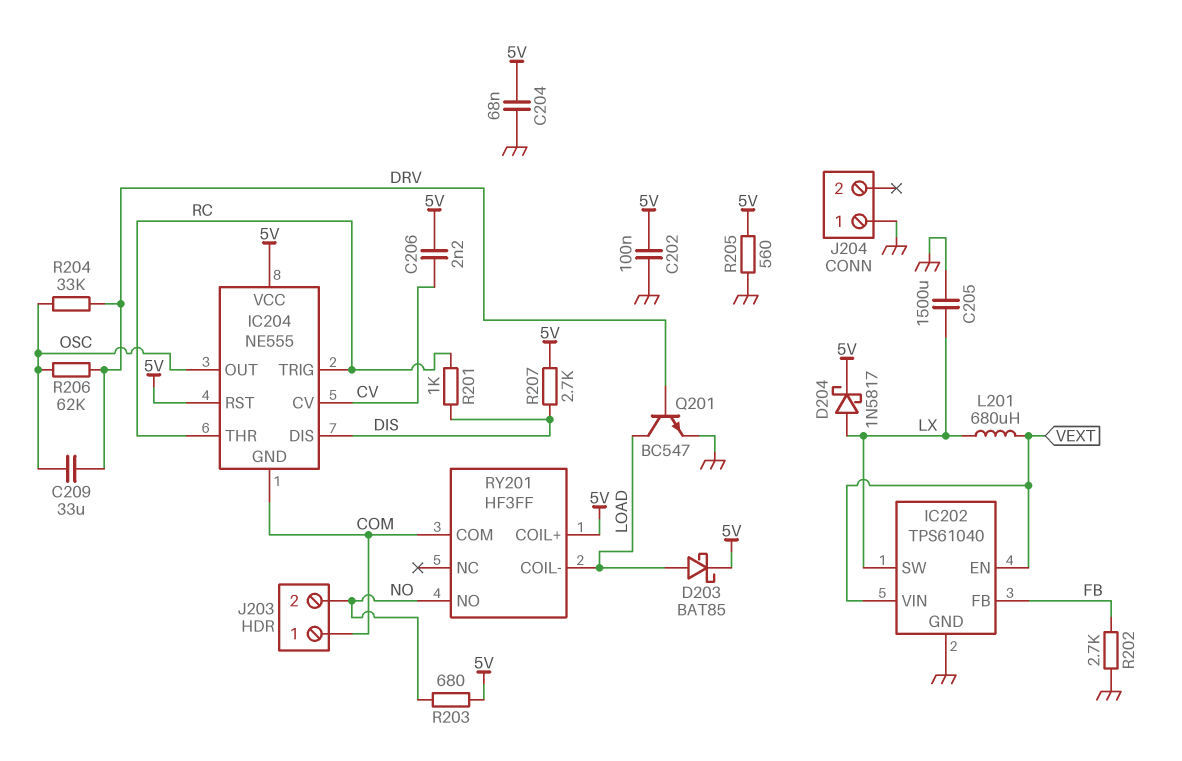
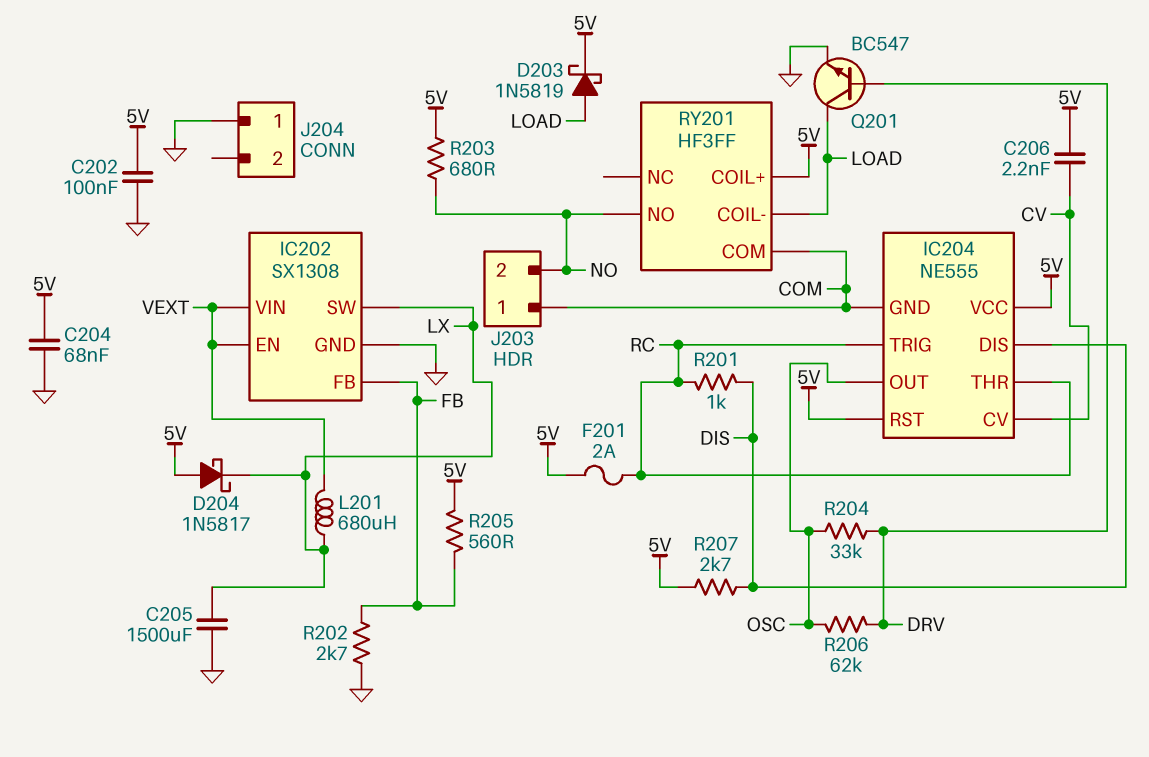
C209: 33uF (DRV, OSC) -> none
D203: schottky BAT85 (A LOAD, K 5V) -> schottky 1N5819 (A LOAD, K 5V)
D204: schottky 1N5817 (A LX, K 5V) -> schottky 1N5817 (A 5V, K LX)
F201: none -> 2A (5V, RC)
IC202: TPS61040 -> SX1308
R205: 560 (5V, GND) -> 560 (5V, FB)

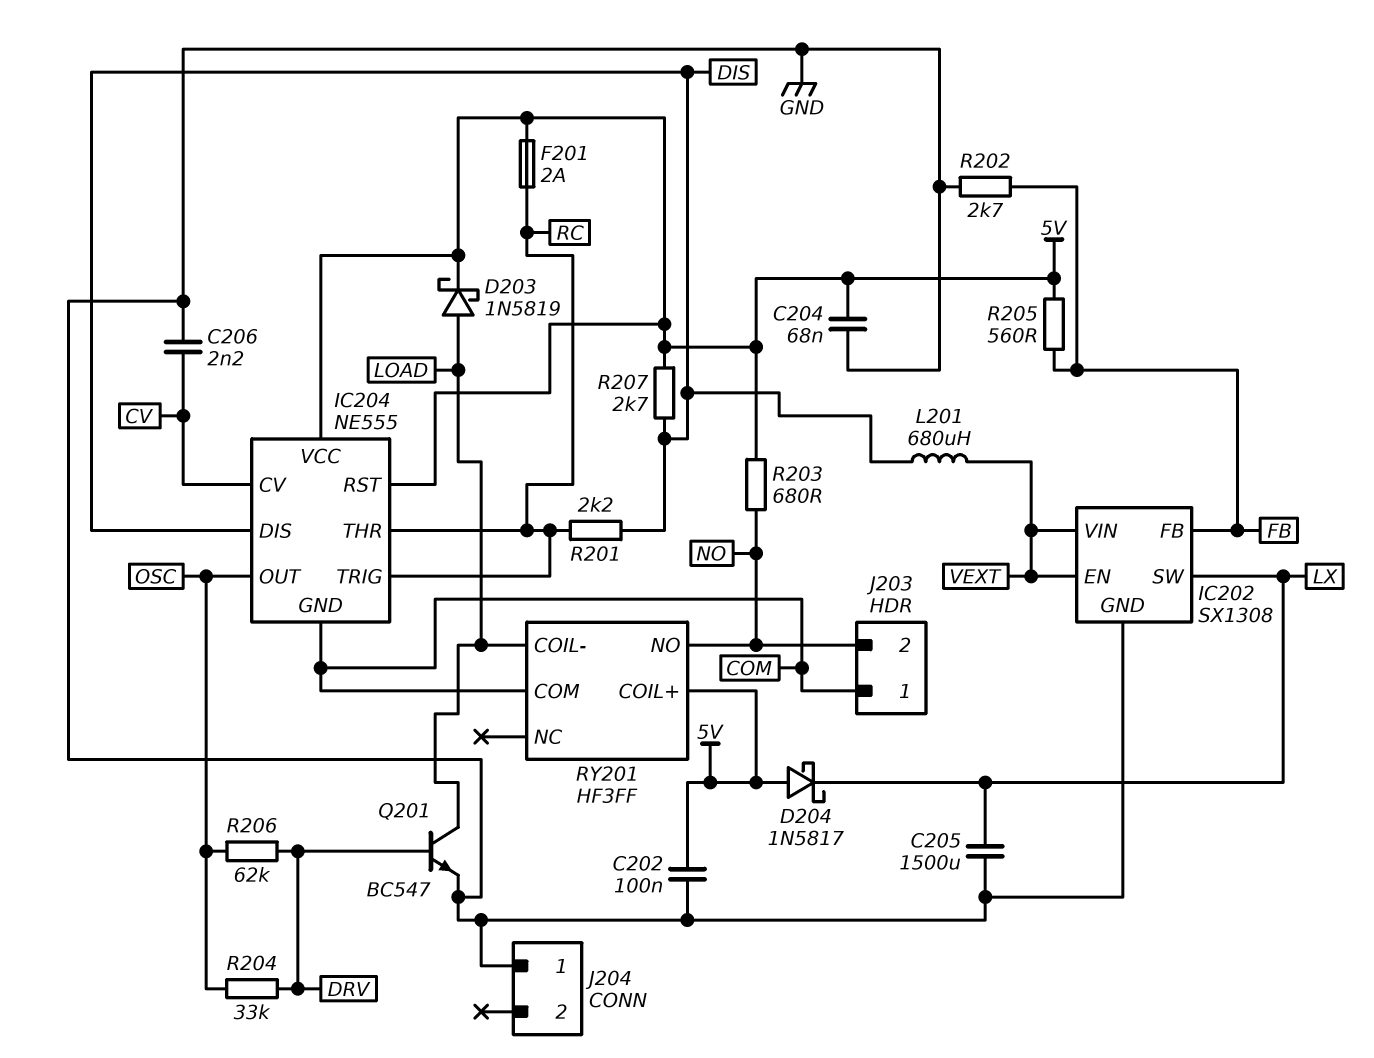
C206: 2.2nF (5V, CV) -> 2.2nF (CV, GND)
L201: 680uH (LX, VEXT) -> 680uH (DIS, VEXT)
R201: 1k (DIS, RC) -> 2.2k (DIS, RC)

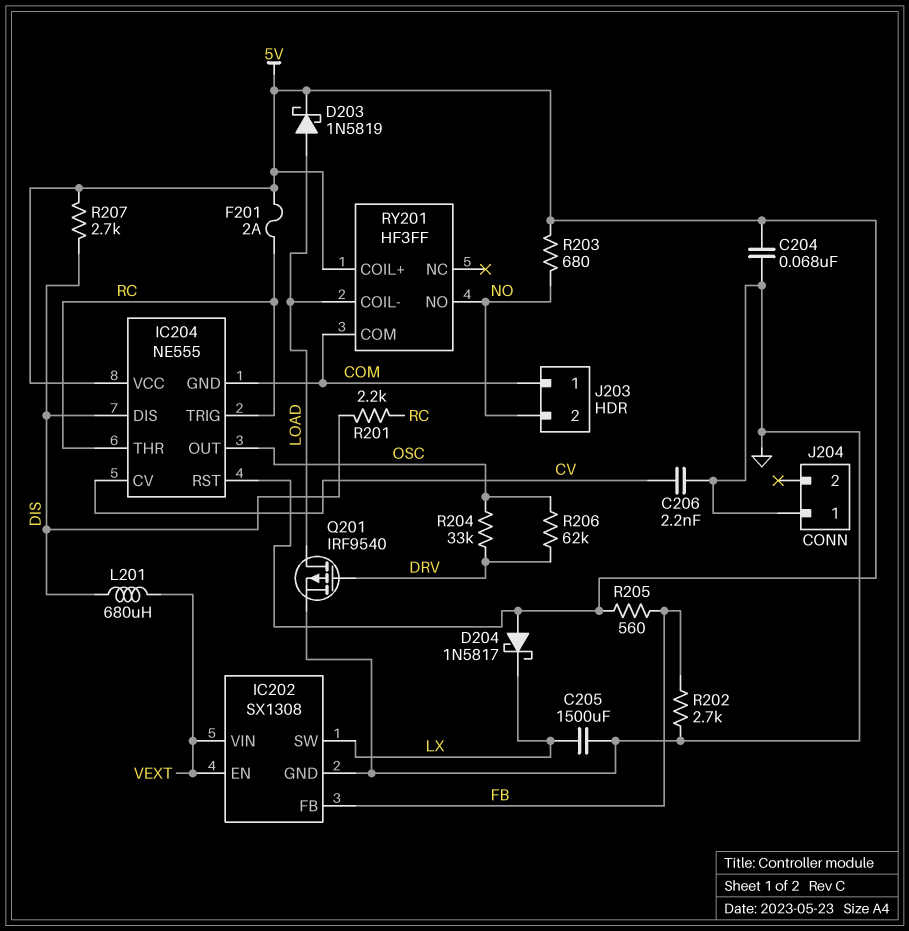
C202: 100nF (5V, GND) -> none
Q201: NPN BC547 (B DRV, C LOAD, E GND) -> PMOS IRF9540 (G DRV, D LOAD, S GND)

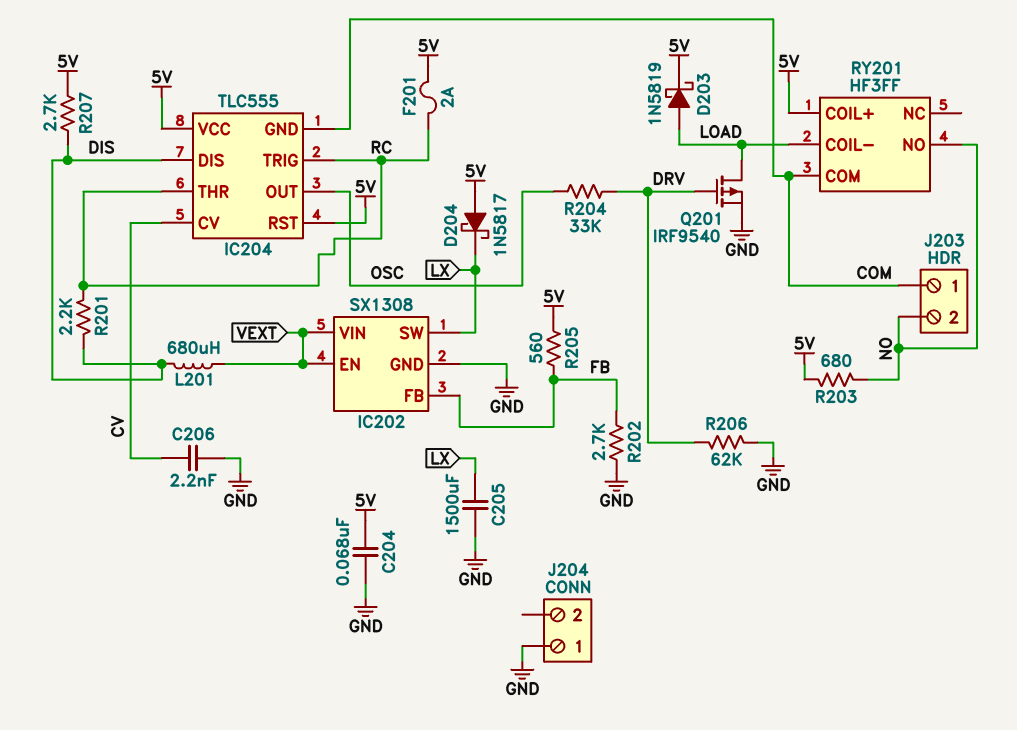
IC204: NE555 -> TLC555
R206: 62k (DRV, OSC) -> 62k (DRV, GND)

